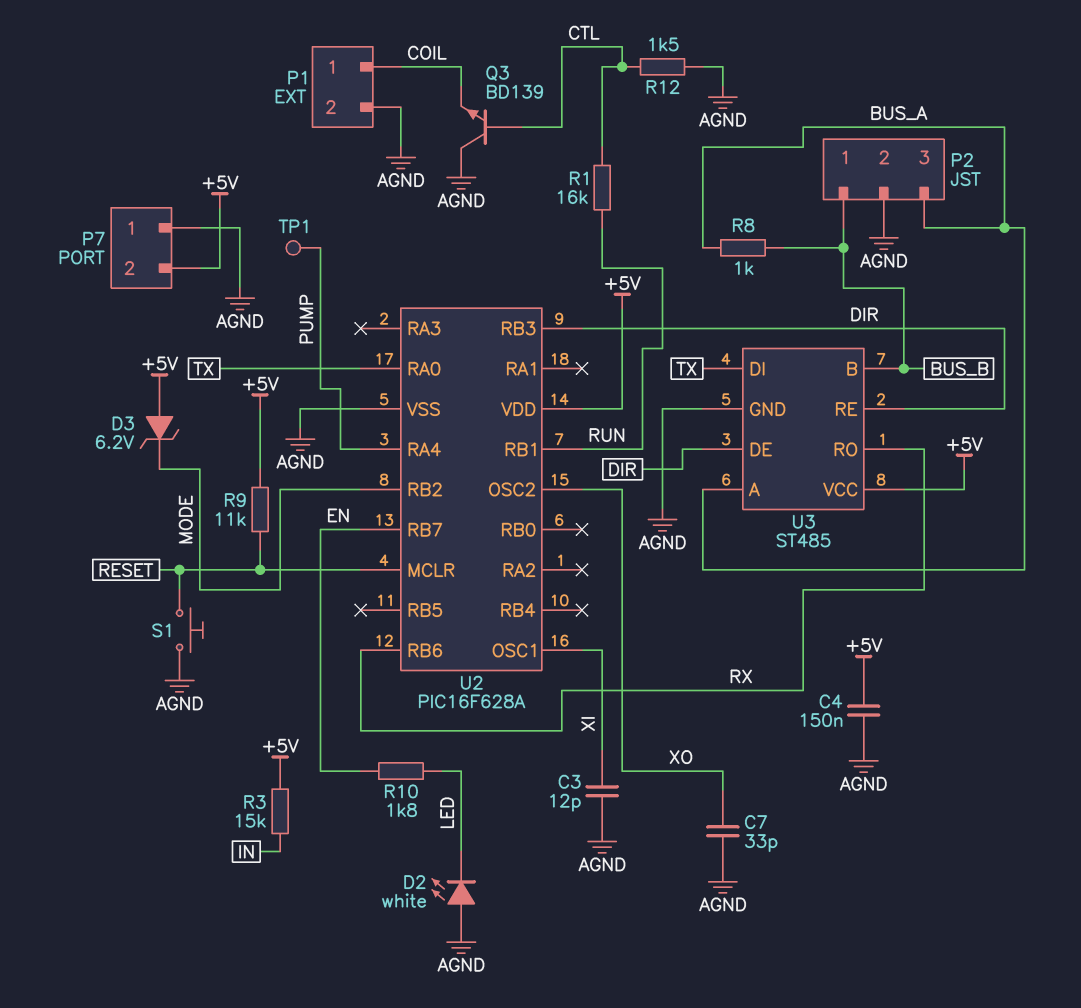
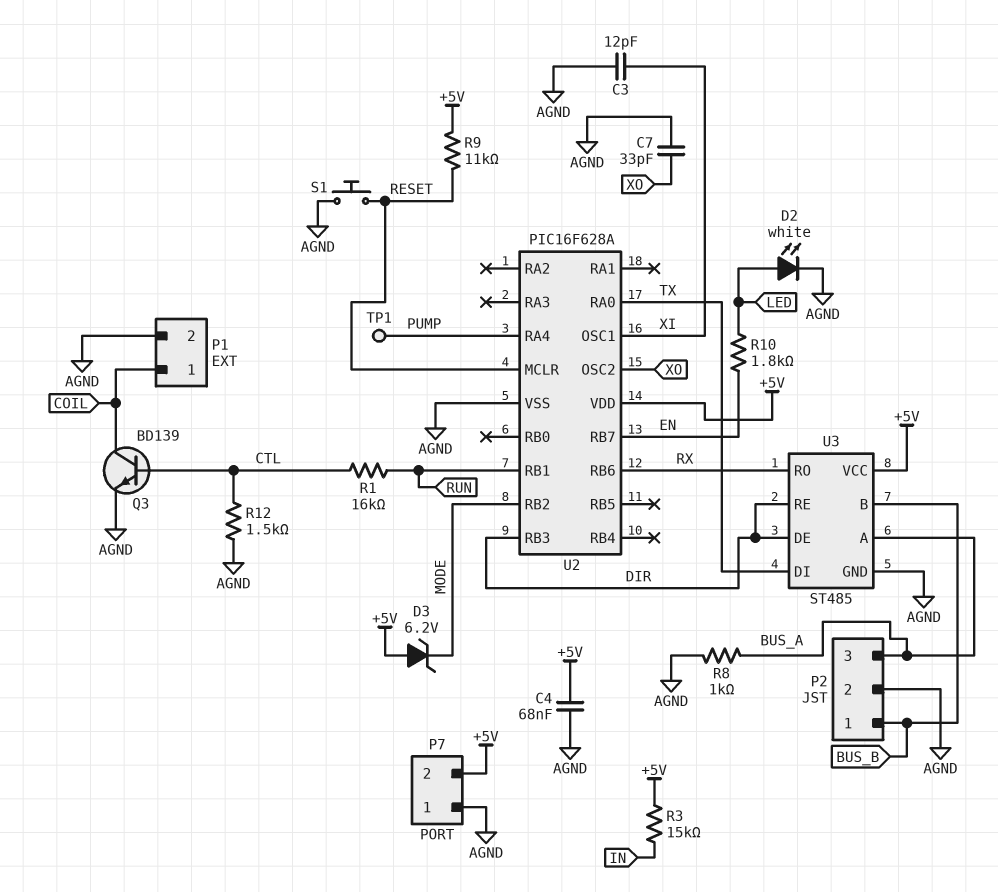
C4: 150nF (+5V, AGND) -> 68nF (+5V, AGND)
D2: LED white (A AGND, K LED) -> LED white (A LED, K AGND)
Q3: NPN BD139 (B CTL, C AGND, E COIL) -> NPN BD139 (B CTL, C COIL, E AGND)
R8: 1k (BUS_A, BUS_B) -> 1k (AGND, BUS_A)

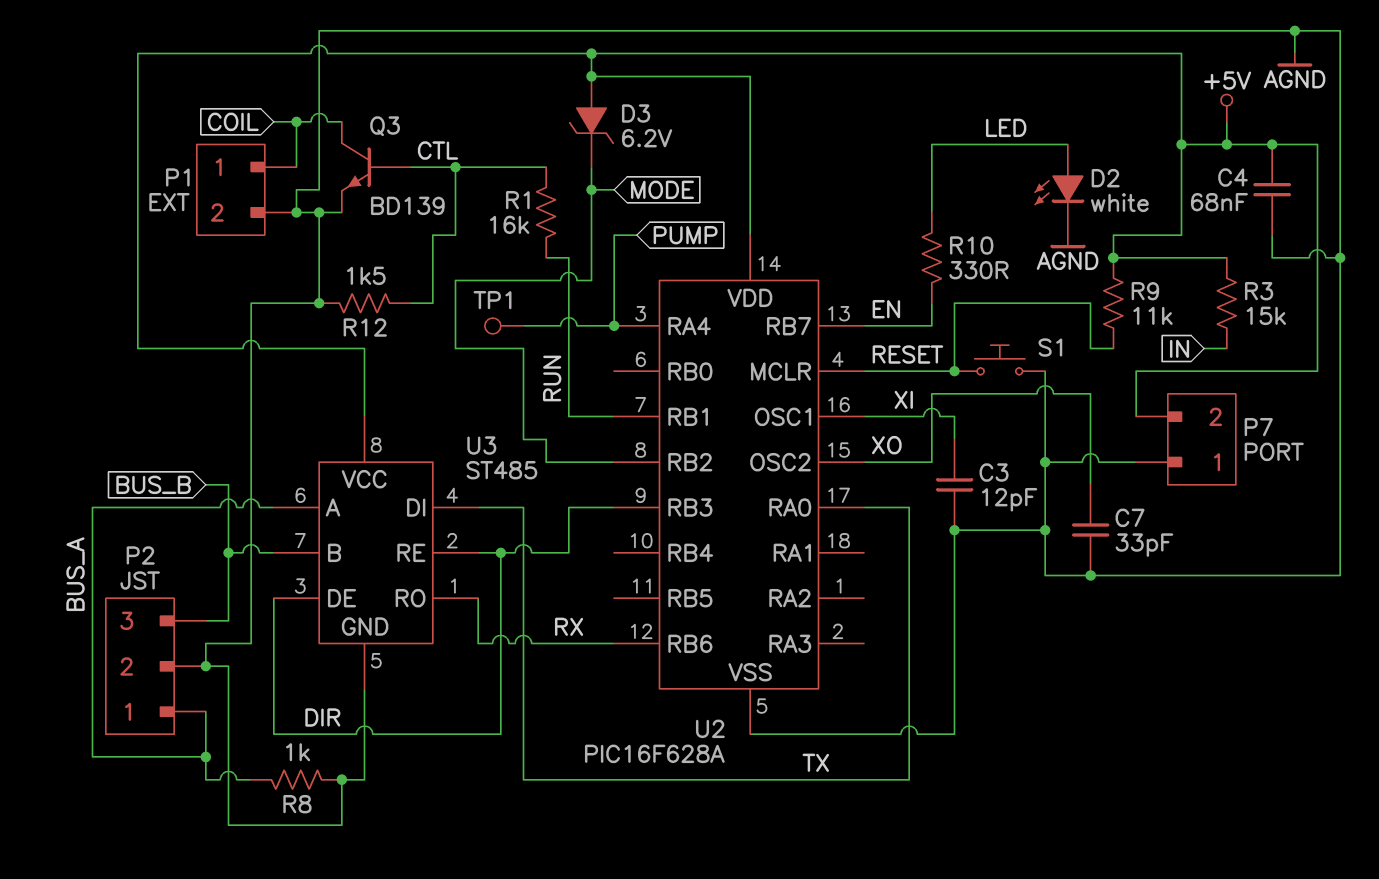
P2 pin 1: BUS_B -> BUS_A
P2 pin 3: BUS_A -> BUS_B
R10: 1.8k (EN, LED) -> 330 (EN, LED)

